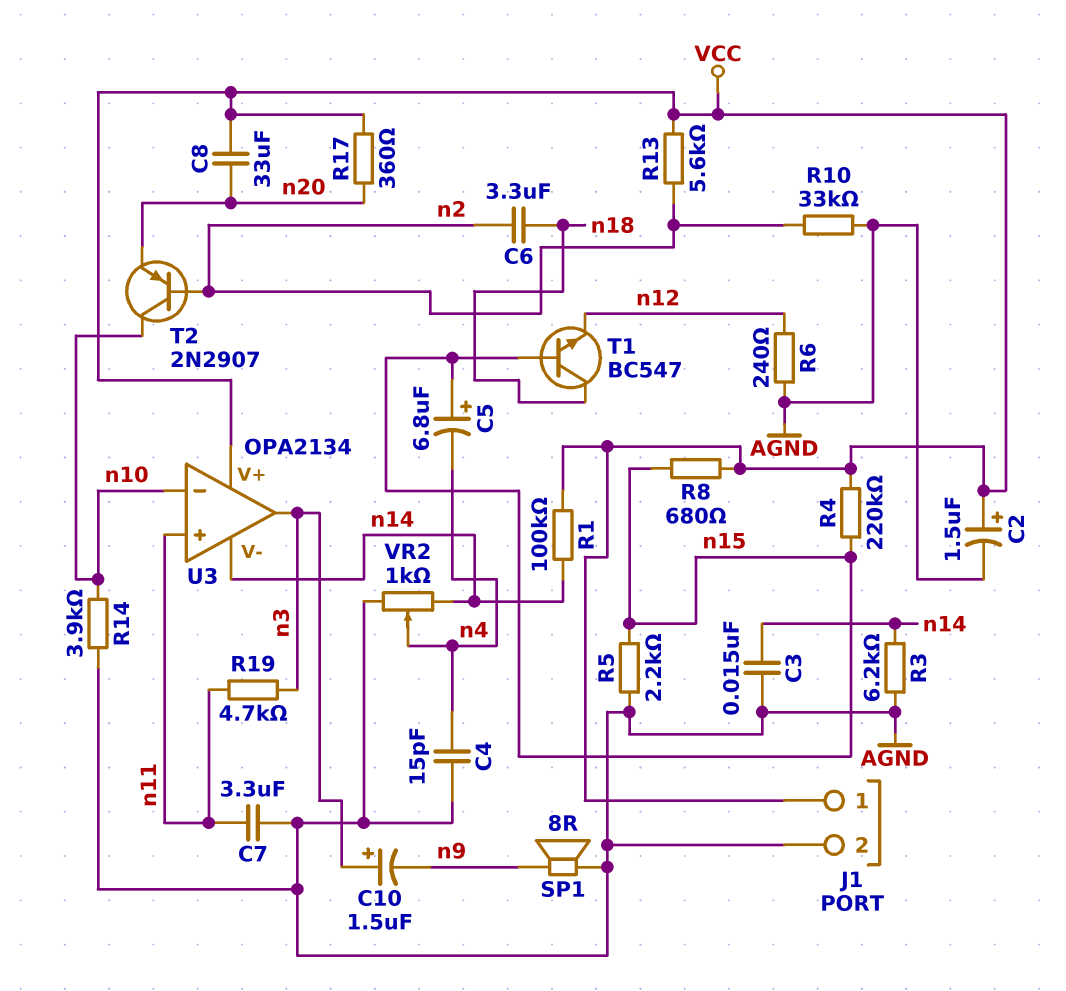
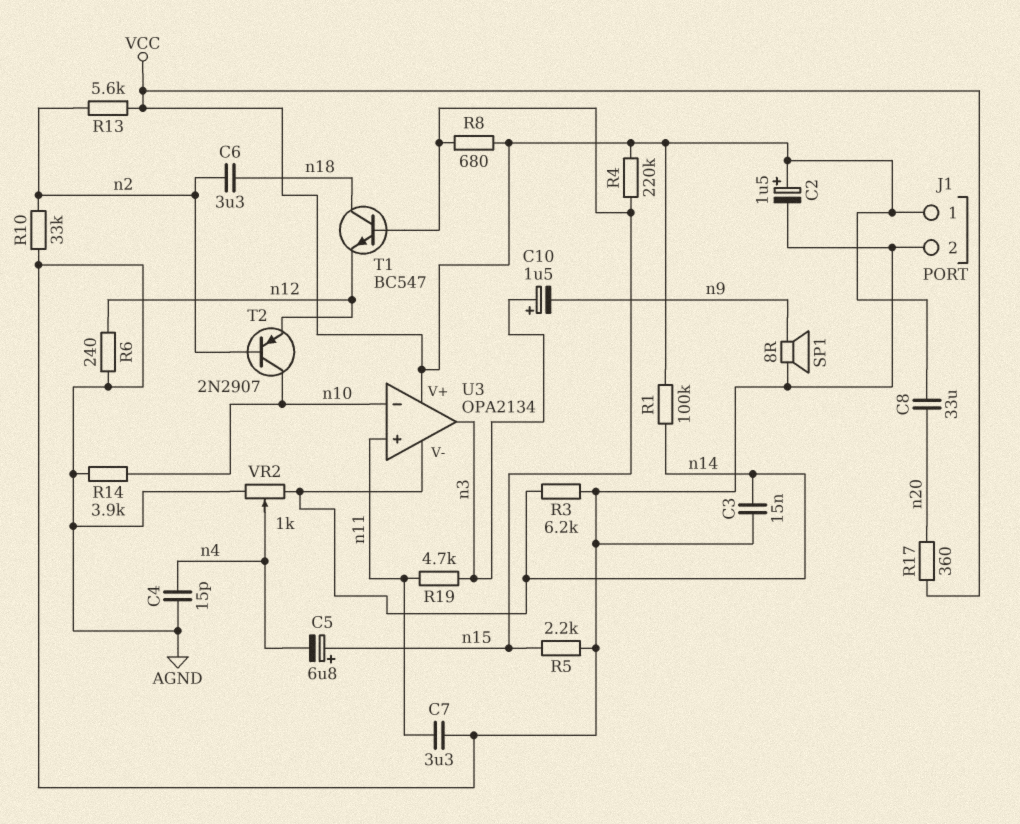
T2: PNP 2N2907 (B n2, C n10, E n20) -> PNP 2N2907 (B n2, C n10, E n12)

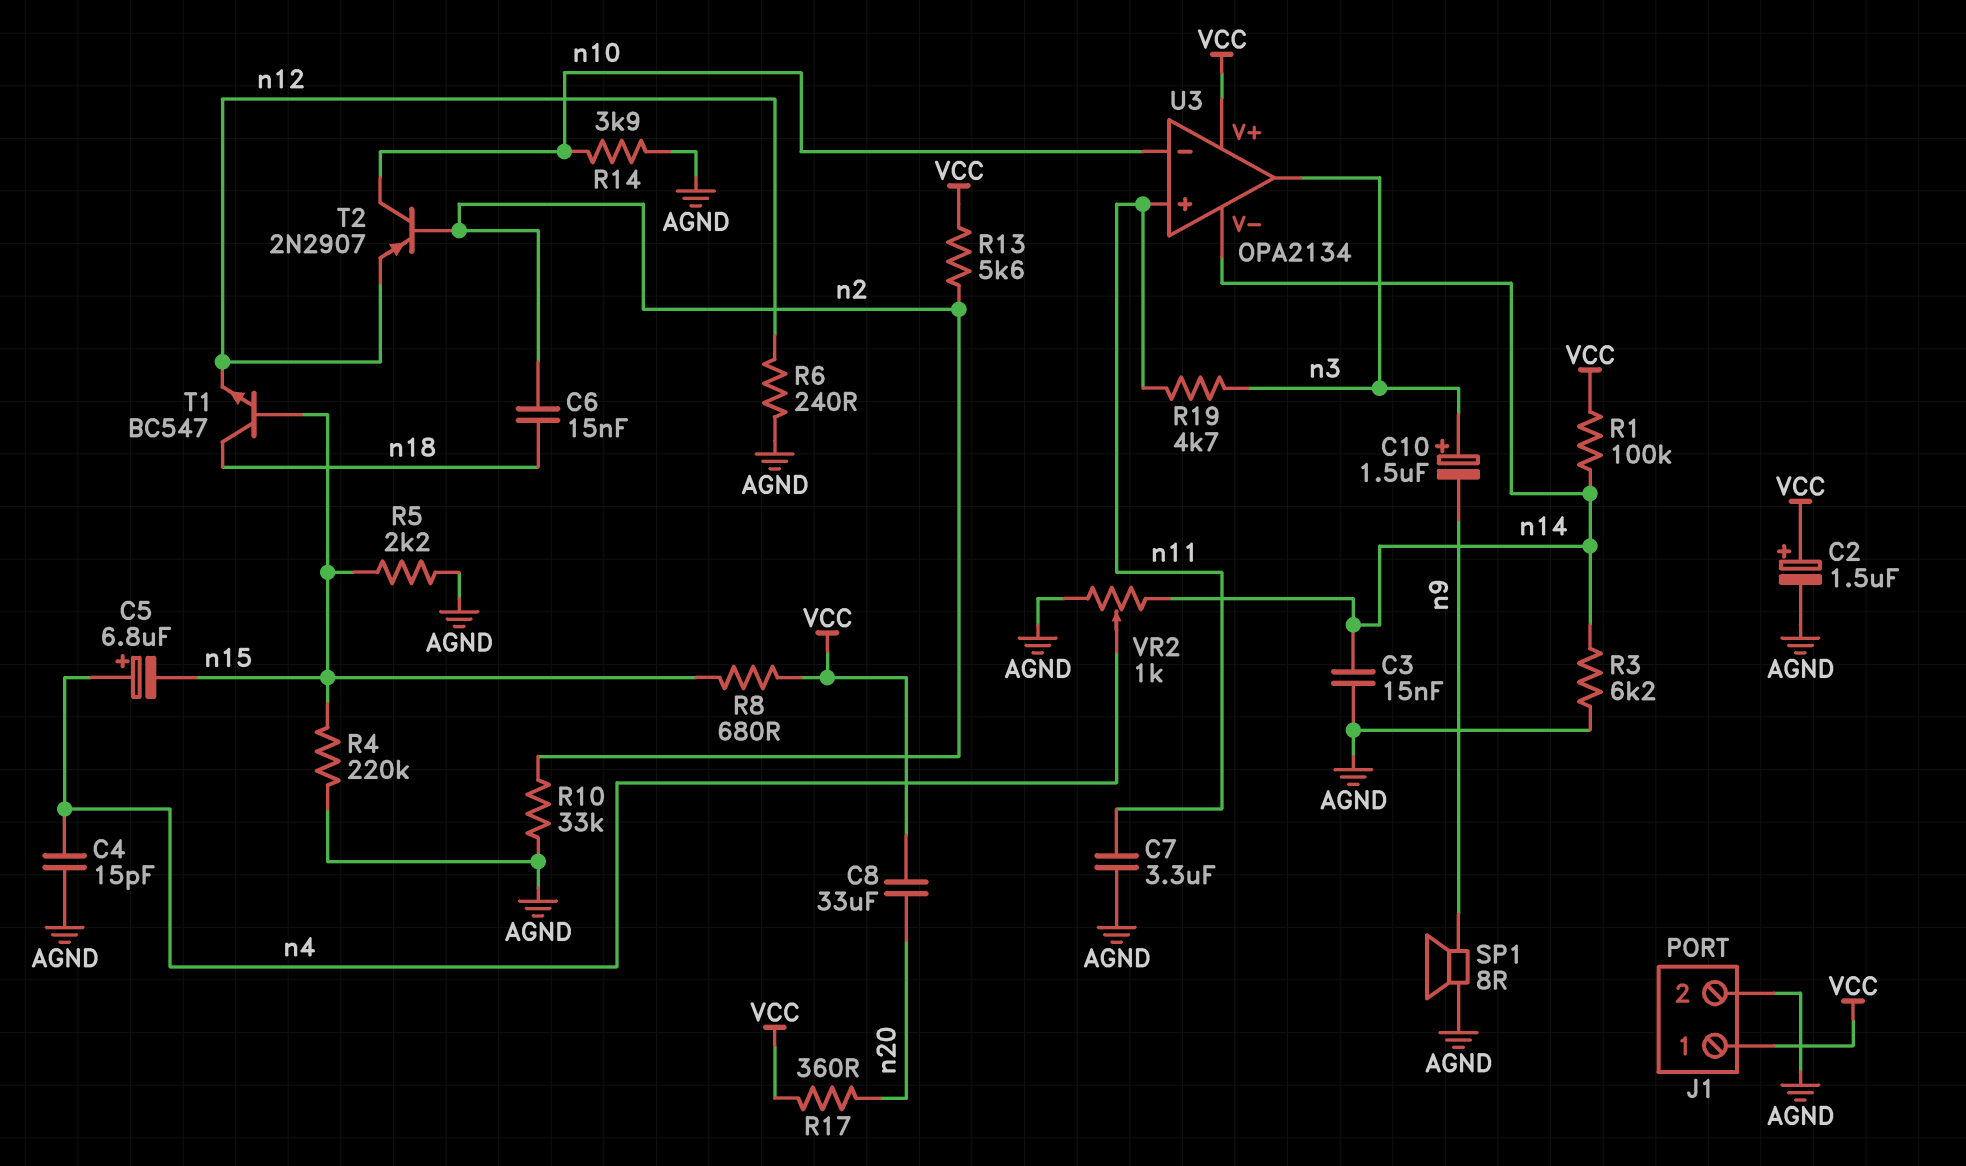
C5: 6.8uF (plus n15, minus n4) -> 6.8uF (plus n4, minus n15)
C6: 3.3uF (n2, n18) -> 15nF (n2, n18)
R4: 220k (VCC, n15) -> 220k (AGND, n15)

